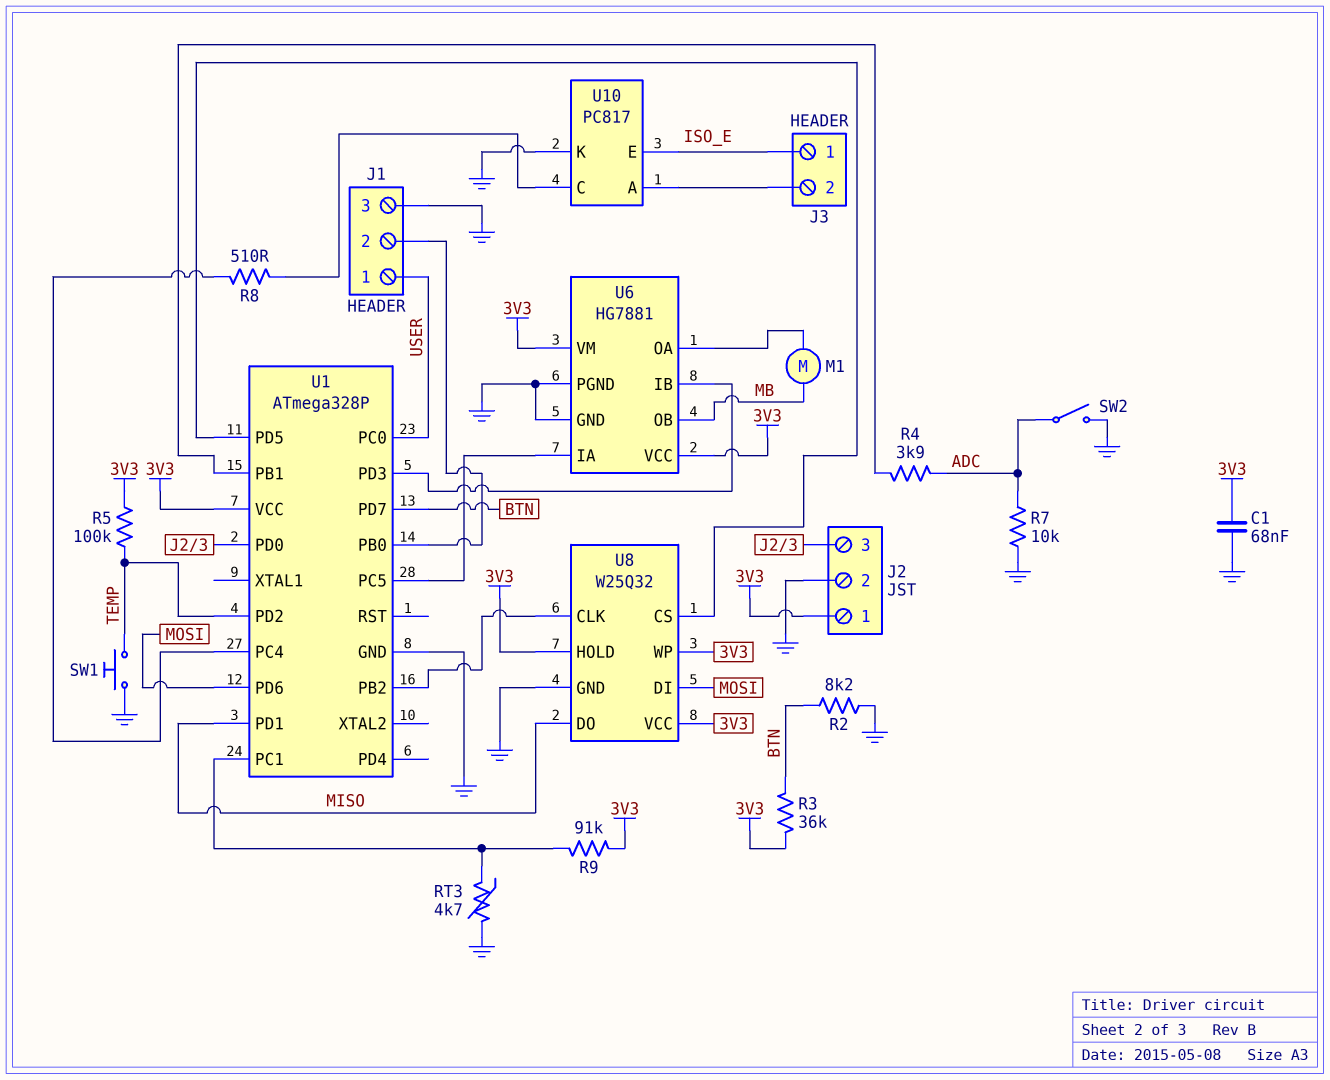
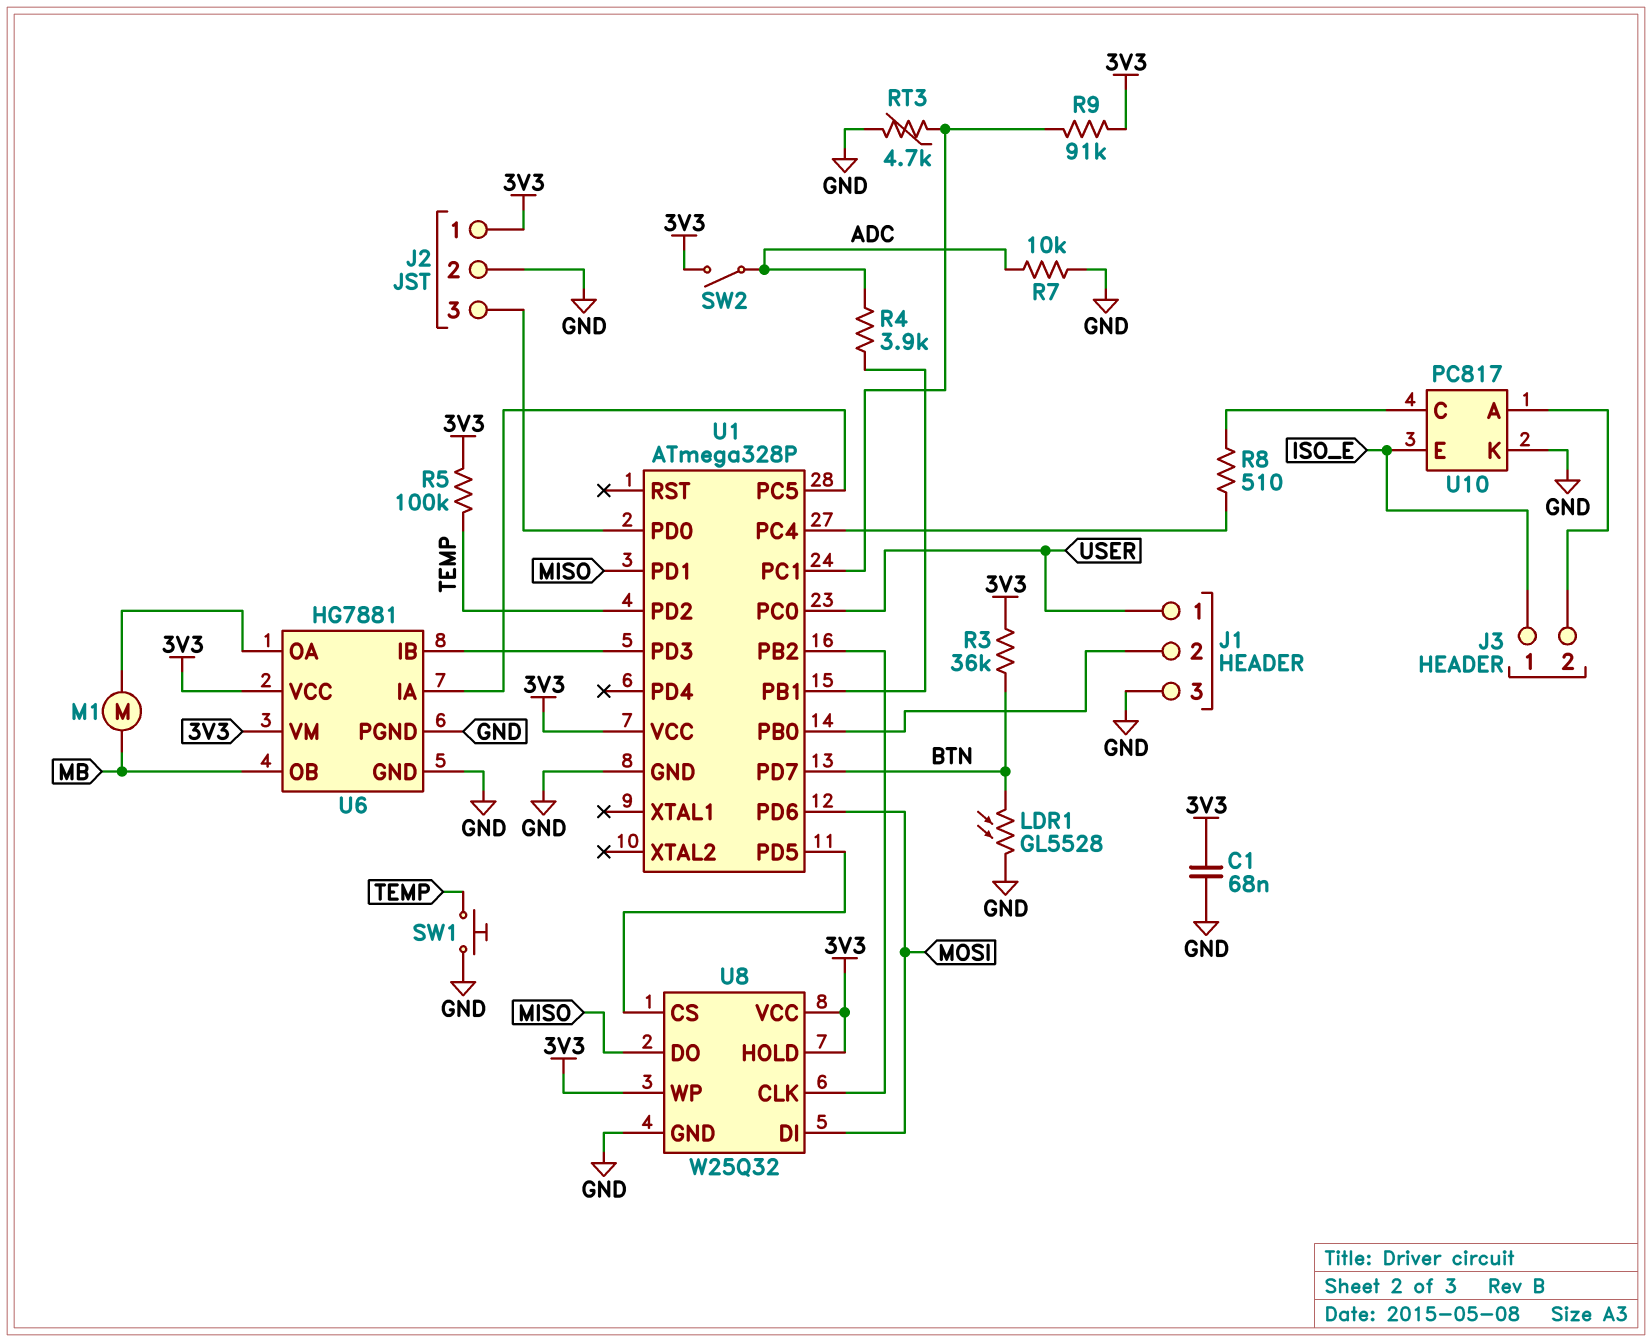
LDR1: none -> GL5528 (BTN, GND)
R2: 8.2k (BTN, GND) -> none
SW2: switch (ADC, GND) -> switch (3V3, ADC)

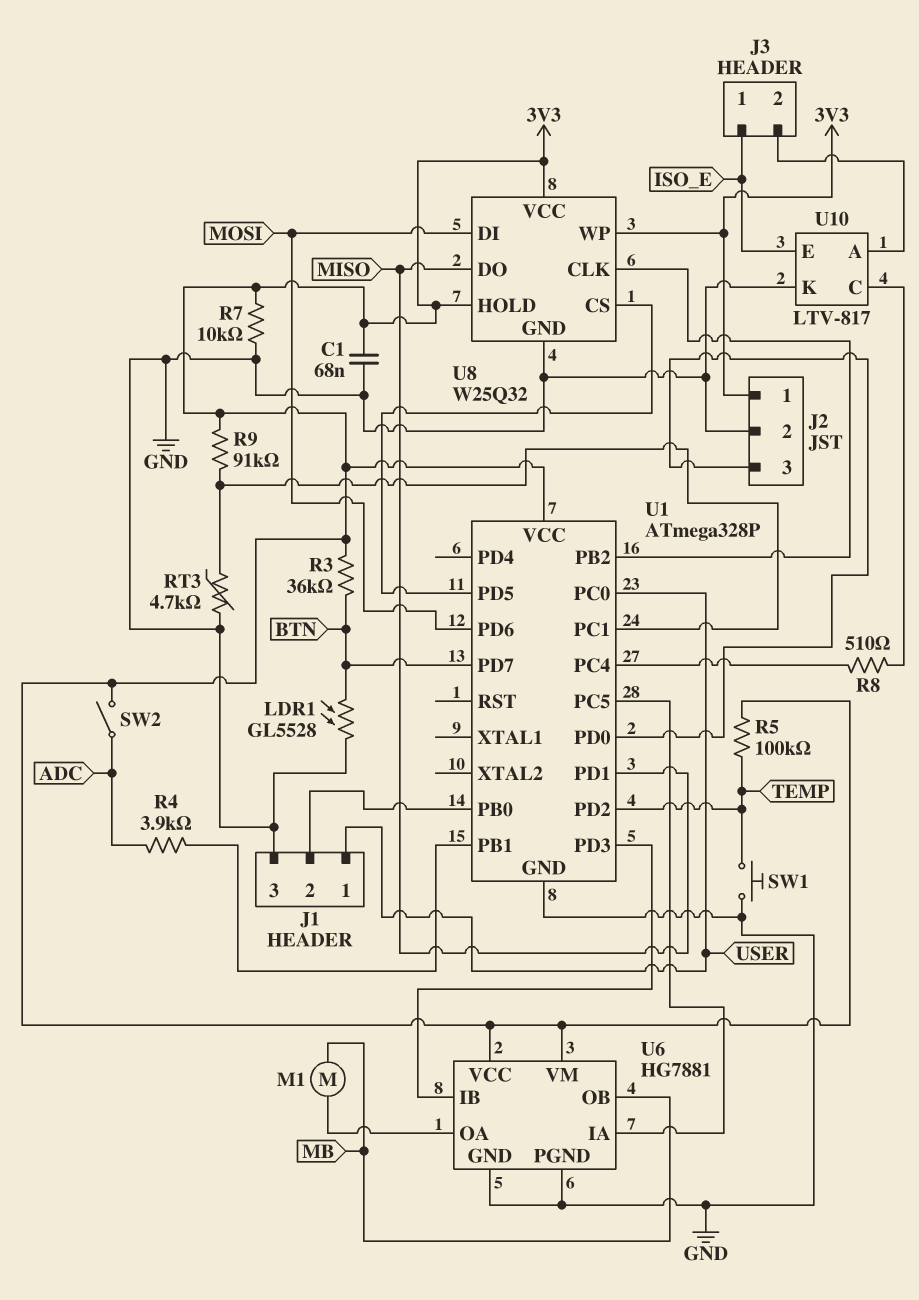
R7: 10k (ADC, GND) -> 10k (3V3, GND)
U10: PC817 -> LTV-817

